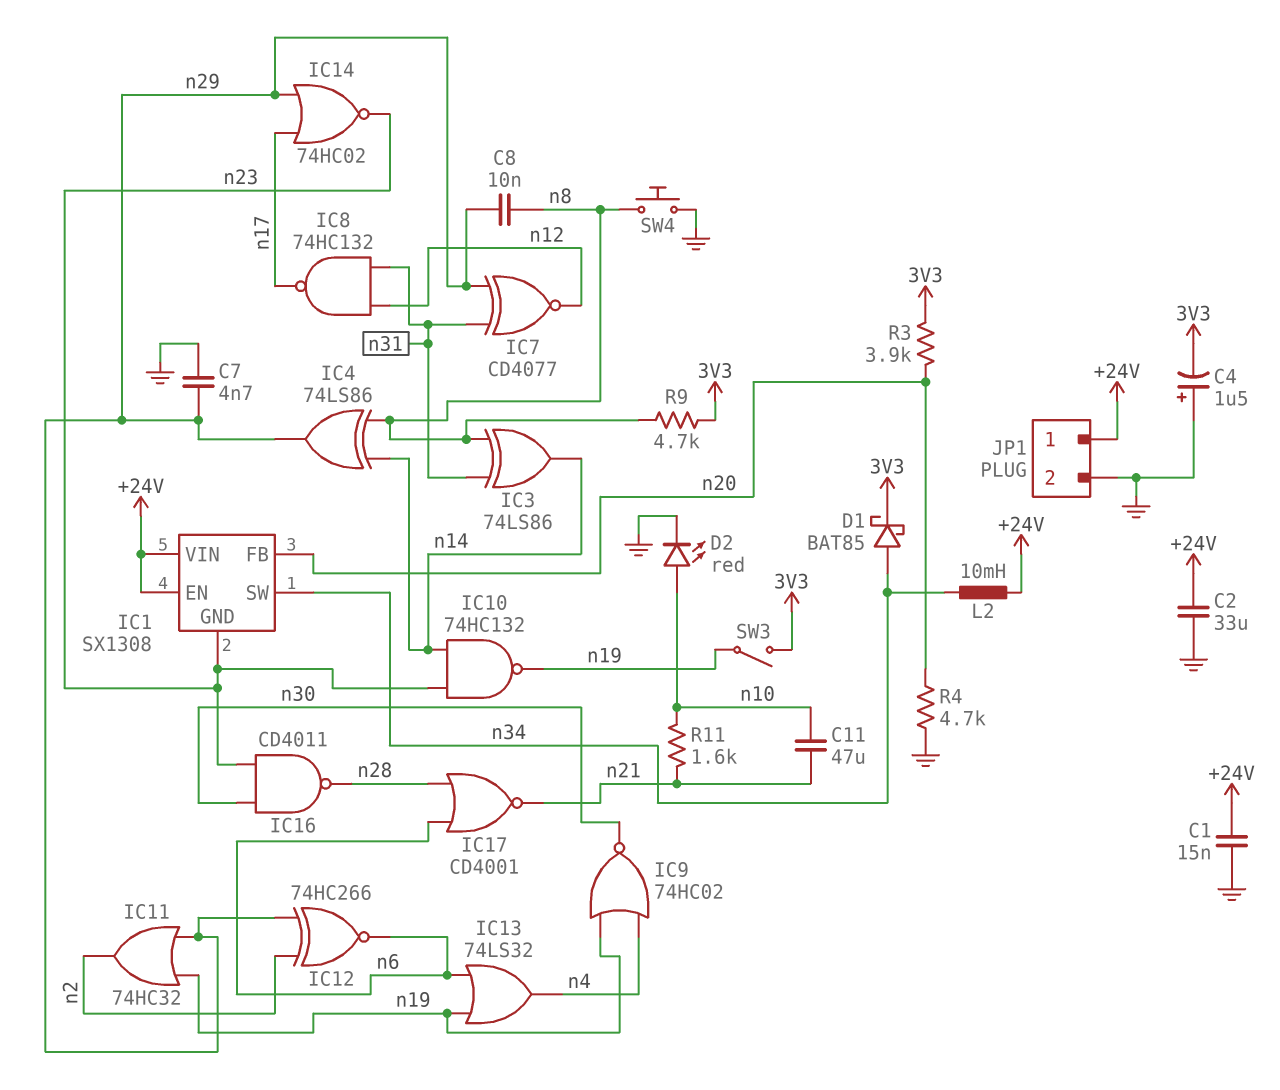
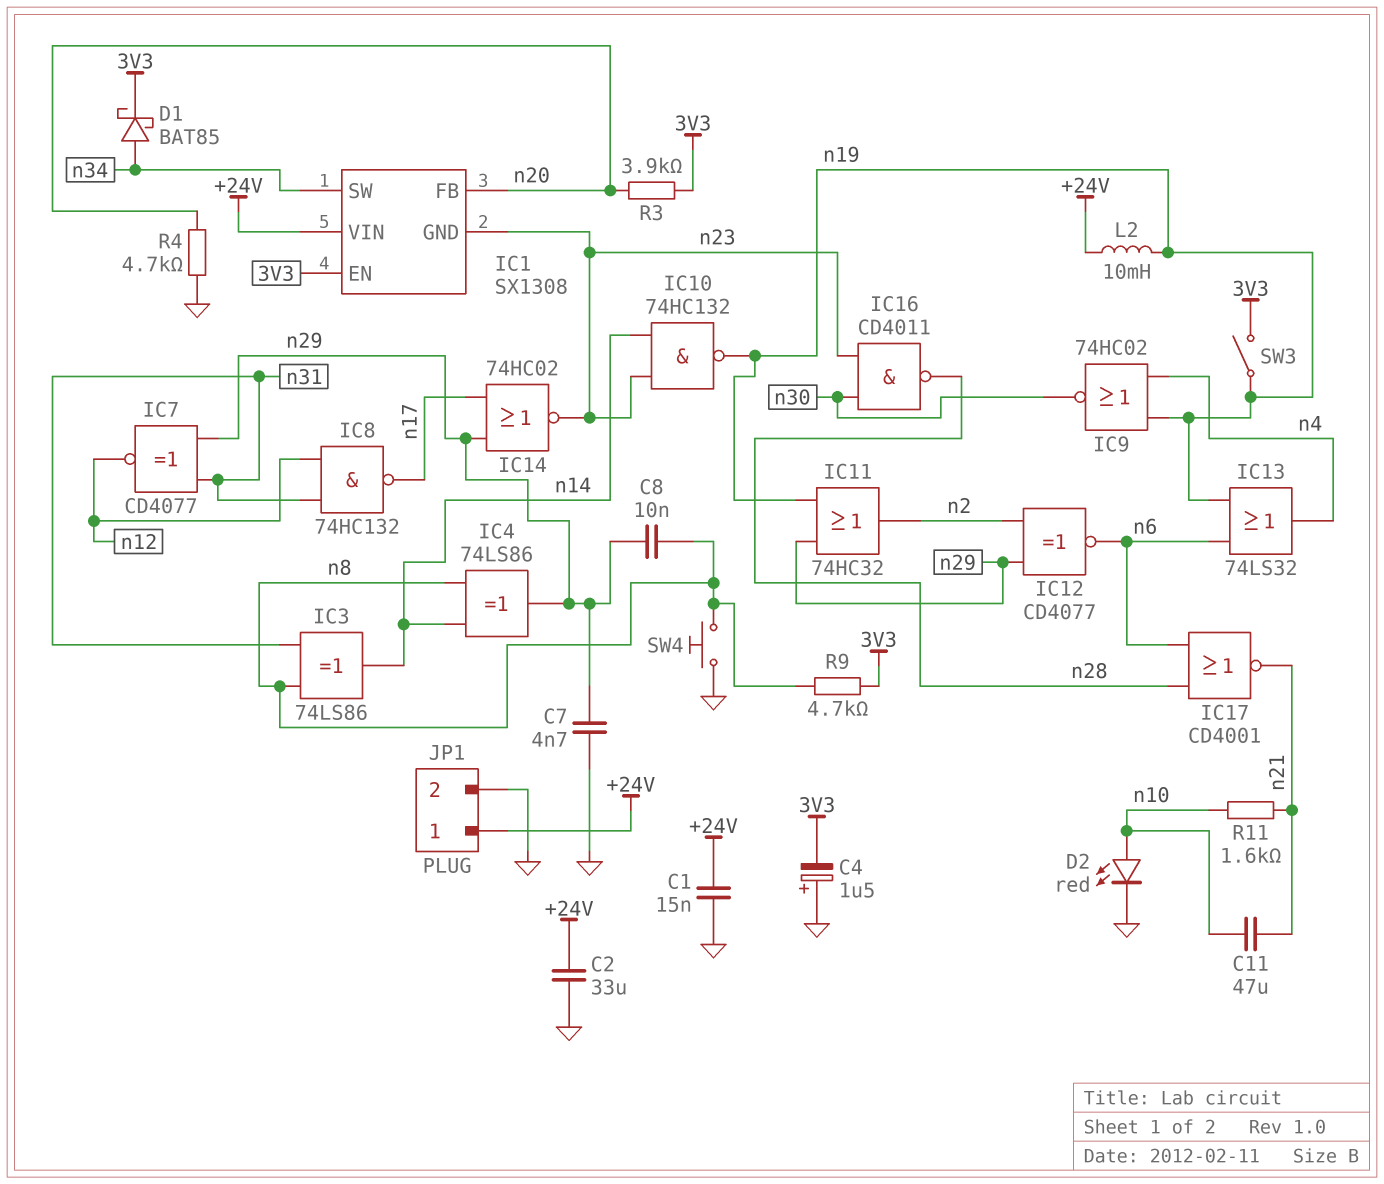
IC1 pin EN: +24V -> 3V3
IC12: XNOR 74HC266 (in n2, in n29, out n6) -> XNOR CD4077 (in n2, in n29, out n6)
L2: 10mH (+24V, n34) -> 10mH (+24V, n19)

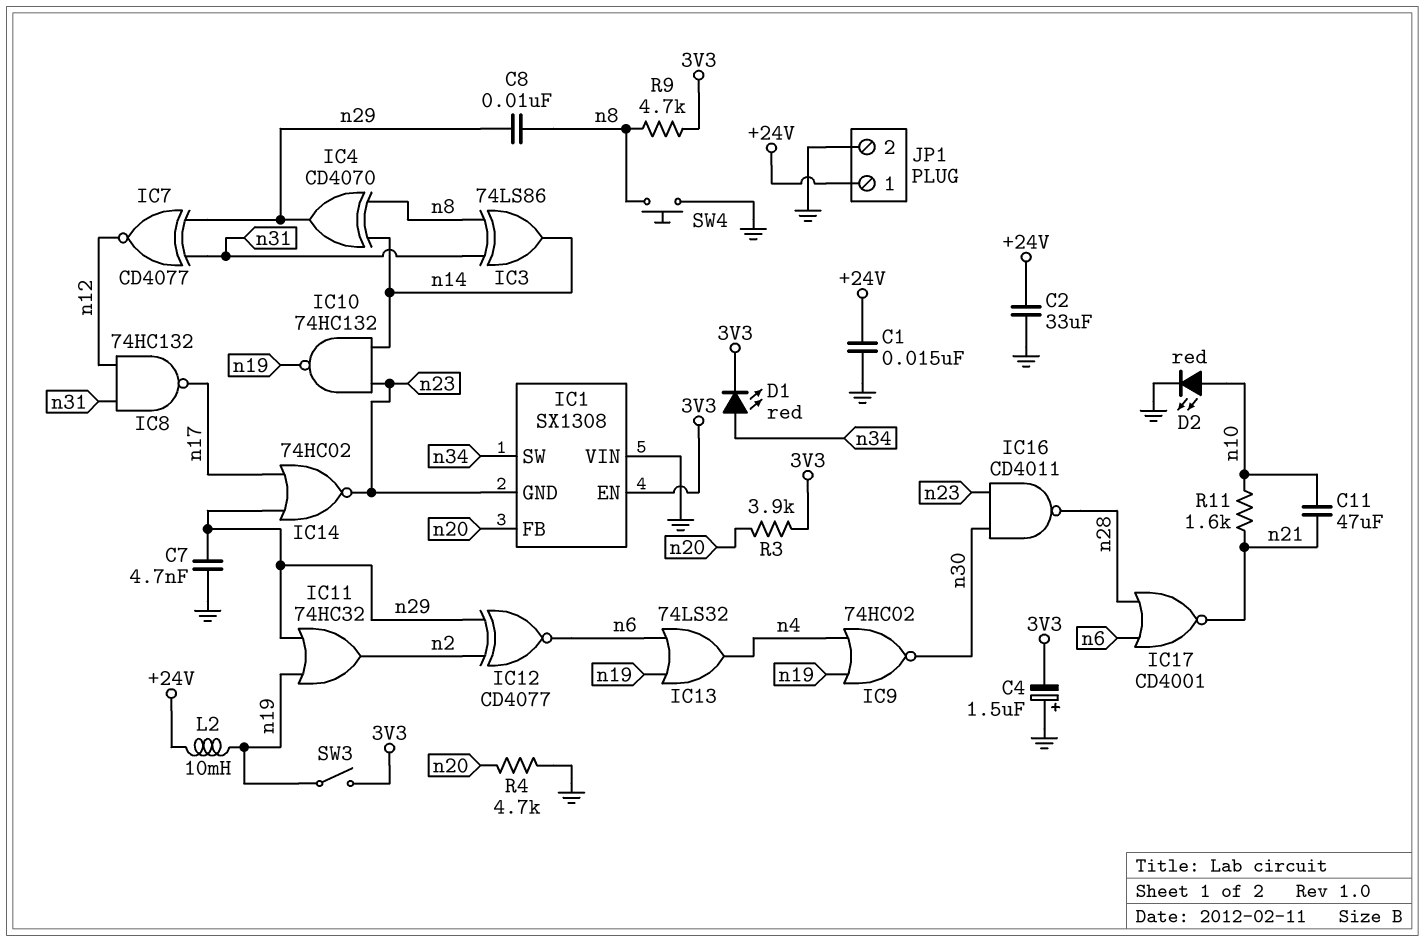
D1: schottky BAT85 (A n34, K 3V3) -> LED red (A n34, K 3V3)
IC1 pin VIN: +24V -> GND
IC4: XOR 74LS86 (in n8, in n14, out n29) -> XOR CD4070 (in n8, in n14, out n29)

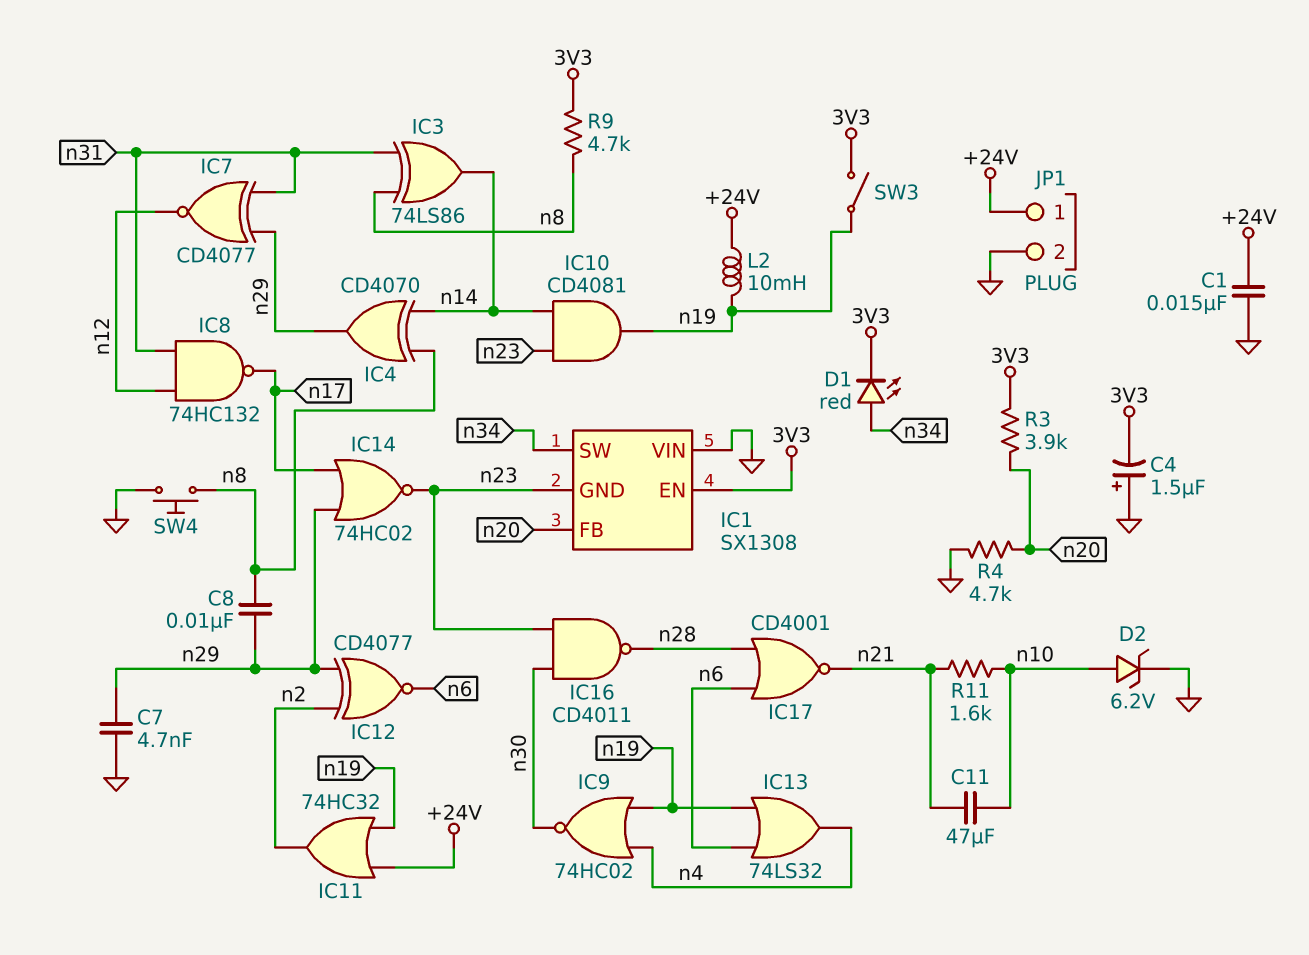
C2: 33uF (+24V, GND) -> none
D2: LED red (A n10, K GND) -> zener 6.2V (A n10, K GND)
IC10: NAND 74HC132 (in n14, in n23, out n19) -> AND CD4081 (in n14, in n23, out n19)
IC11: OR 74HC32 (in n19, in n29, out n2) -> OR 74HC32 (in +24V, in n19, out n2)

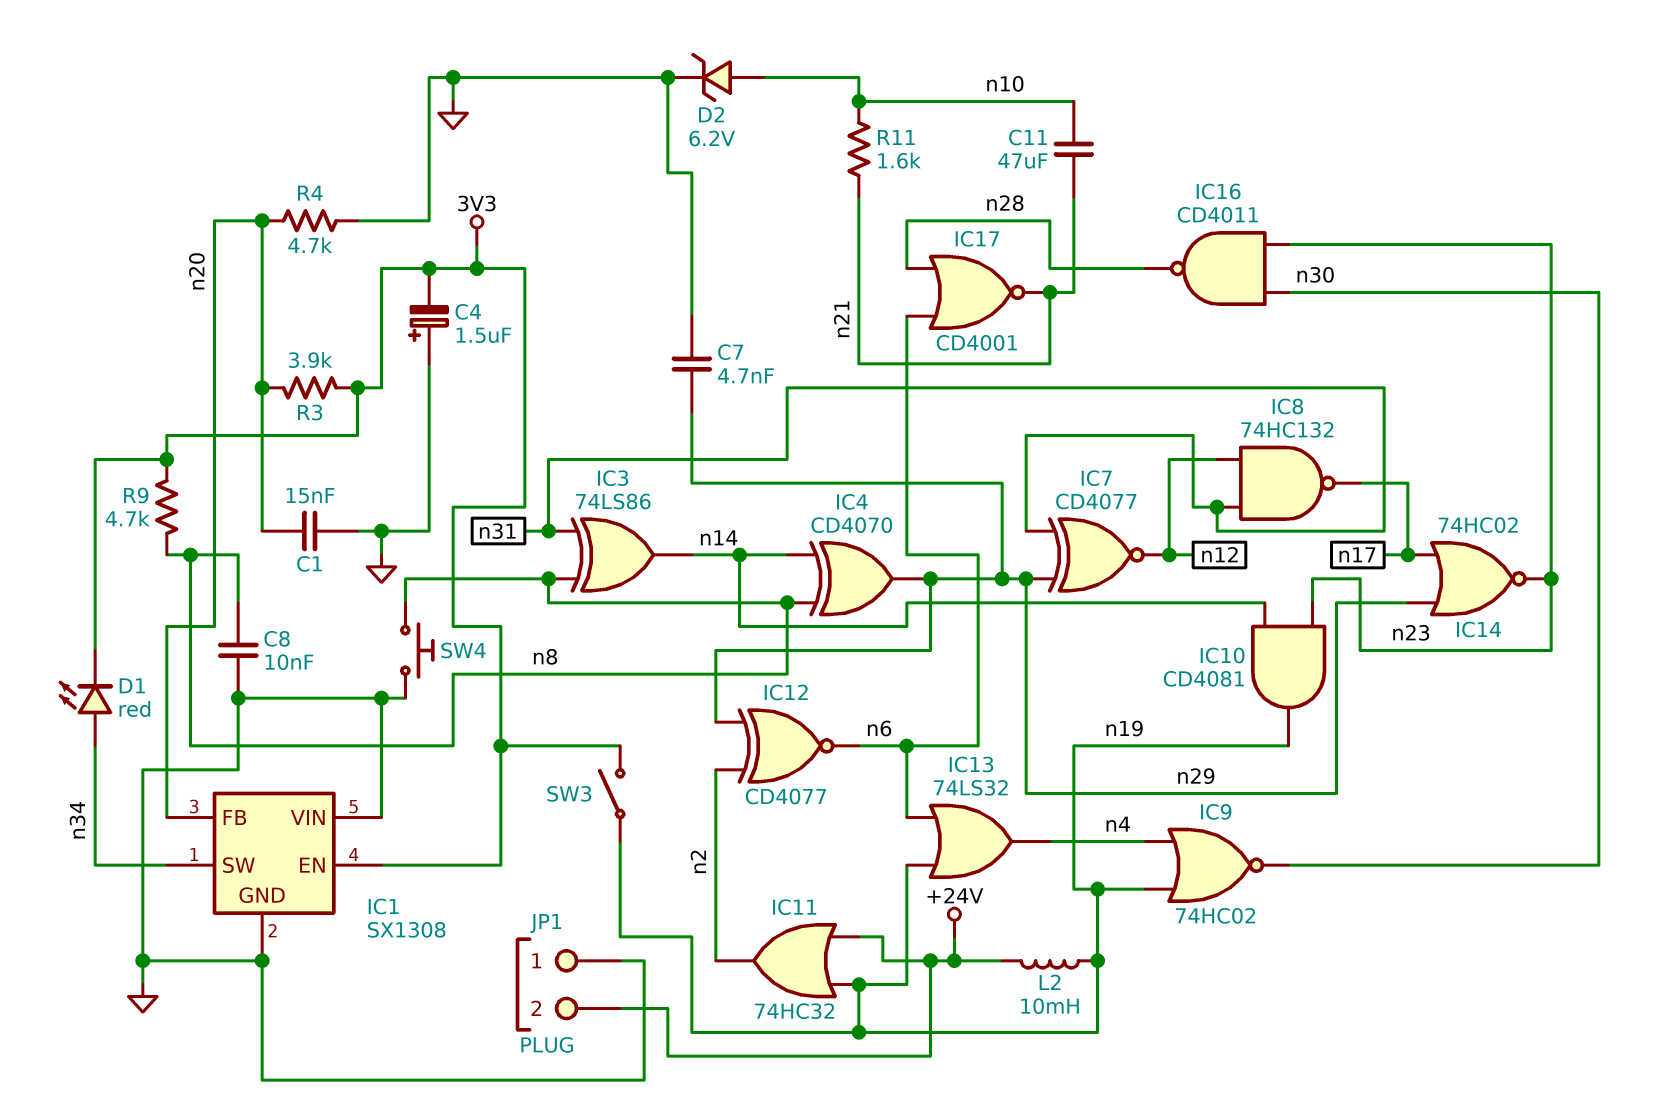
C1: 15nF (+24V, GND) -> 15nF (GND, n20)
C8: 10nF (n8, n29) -> 10nF (GND, n8)
IC1 pin GND: n23 -> GND
JP1 pin 1: +24V -> GND
JP1 pin 2: GND -> +24V

